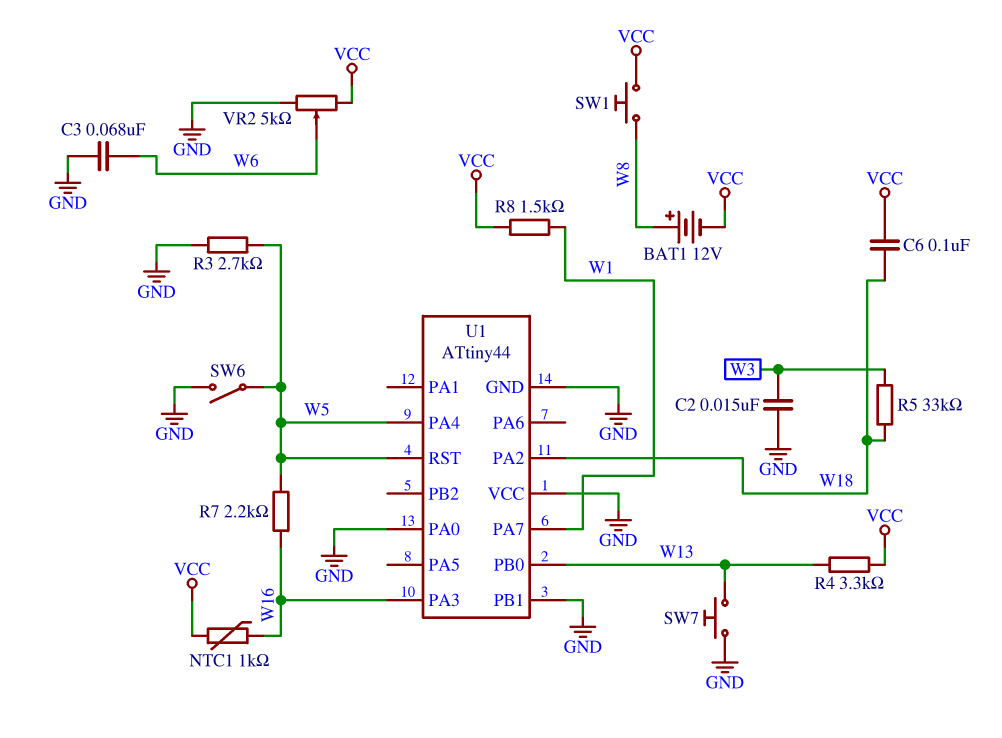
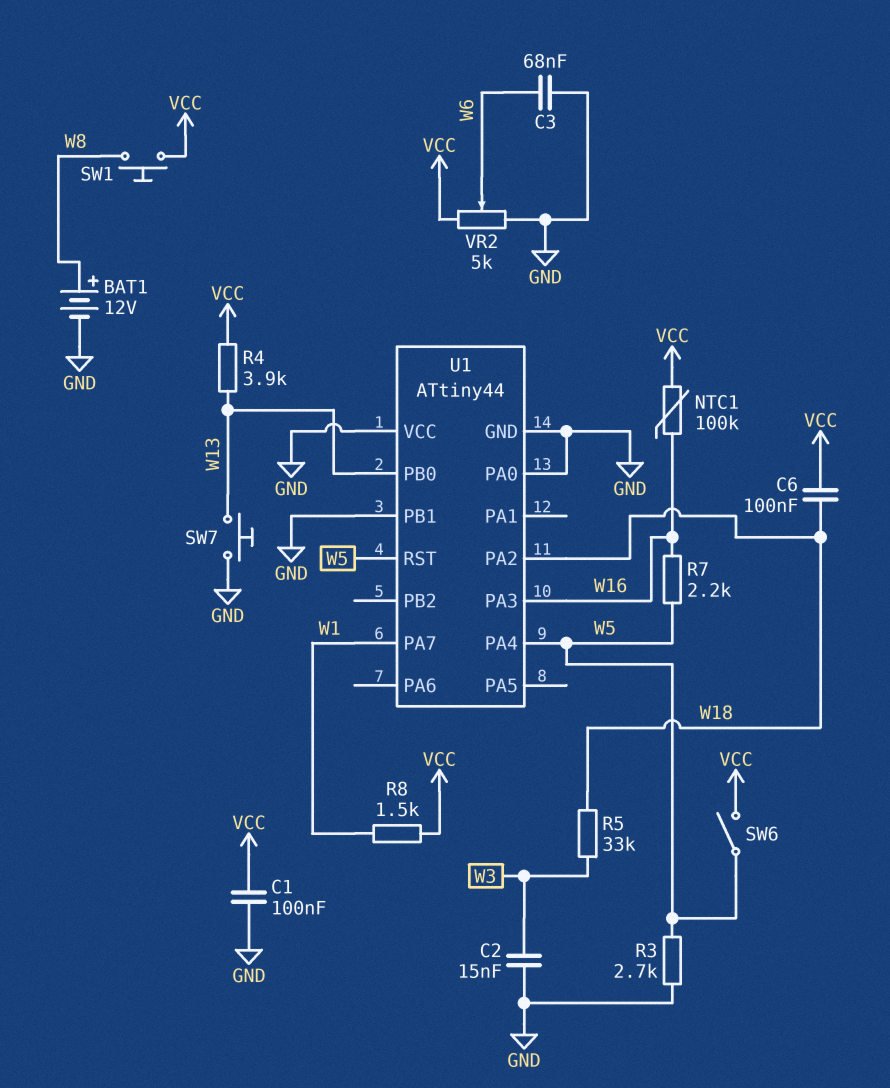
BAT1: 12V (plus W8, minus VCC) -> 12V (plus W8, minus GND)
C1: none -> 100nF (GND, VCC)
NTC1: 1k (VCC, W16) -> 100k (VCC, W16)
R4: 3.3k (VCC, W13) -> 3.9k (VCC, W13)
SW6: switch (GND, W5) -> switch (VCC, W5)

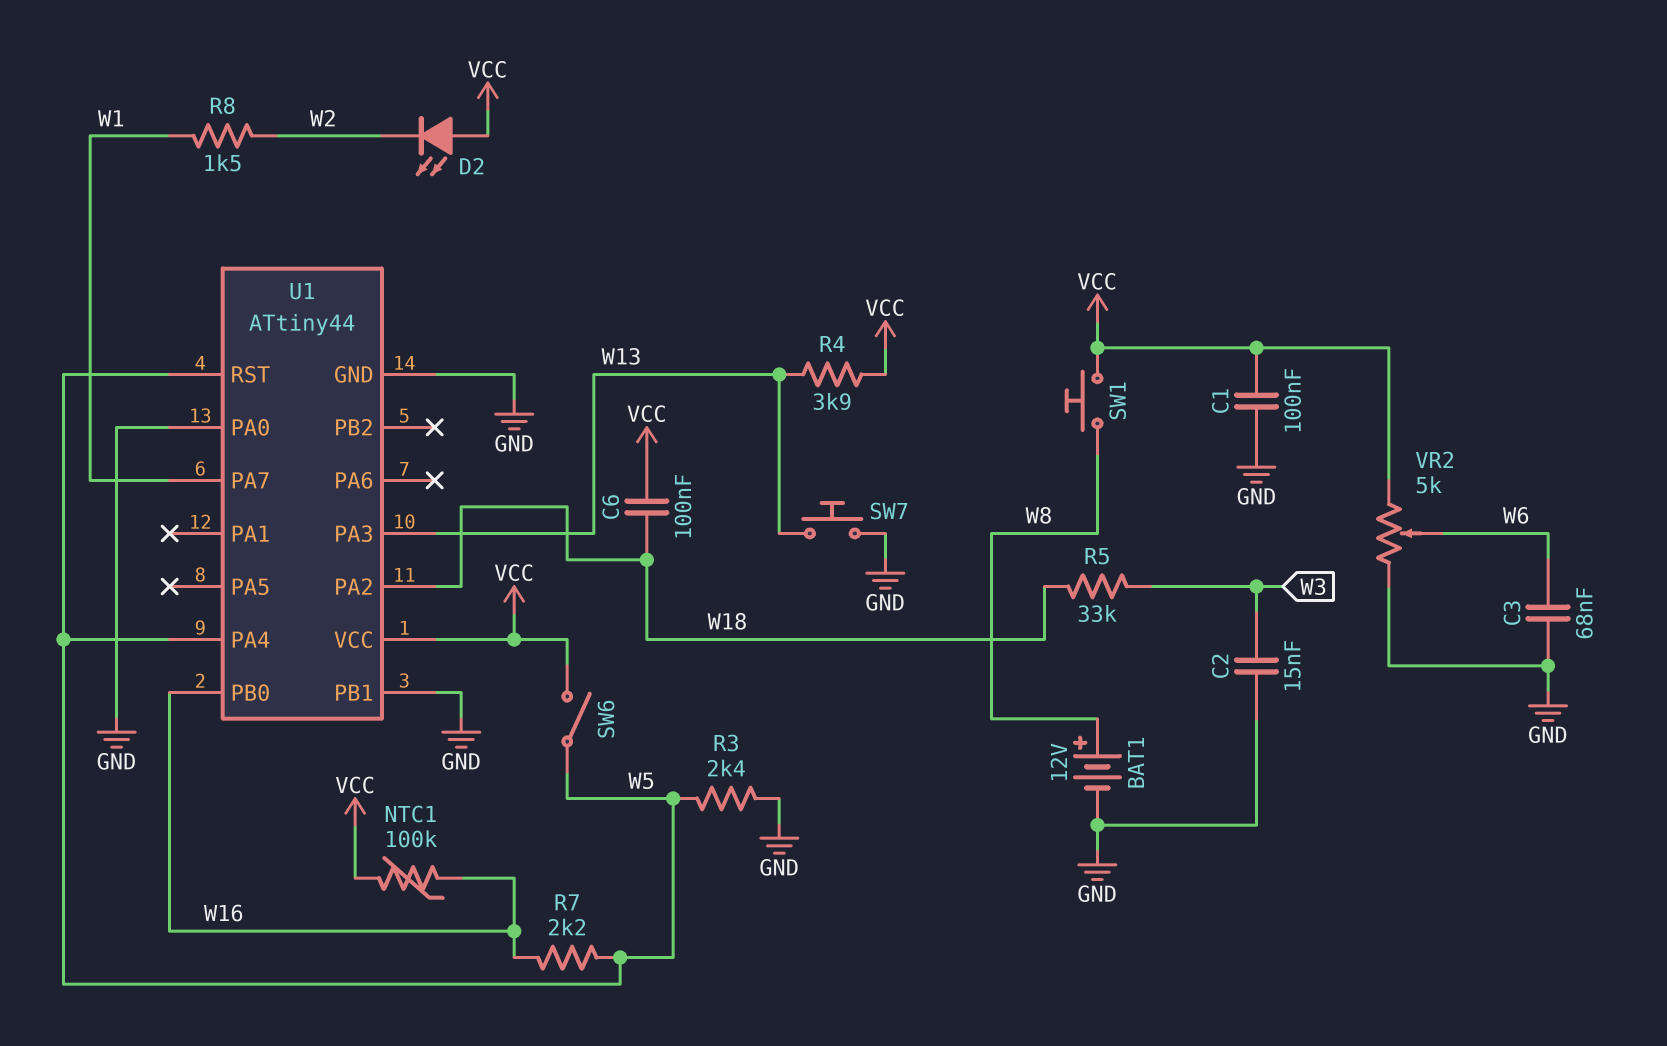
D2: none -> LED (A VCC, K W2)
R3: 2.7k (GND, W5) -> 2.4k (GND, W5)
R8: 1.5k (VCC, W1) -> 1.5k (W1, W2)
U1 pin PA3: W16 -> W13
U1 pin PB0: W13 -> W16
U1 pin VCC: GND -> VCC

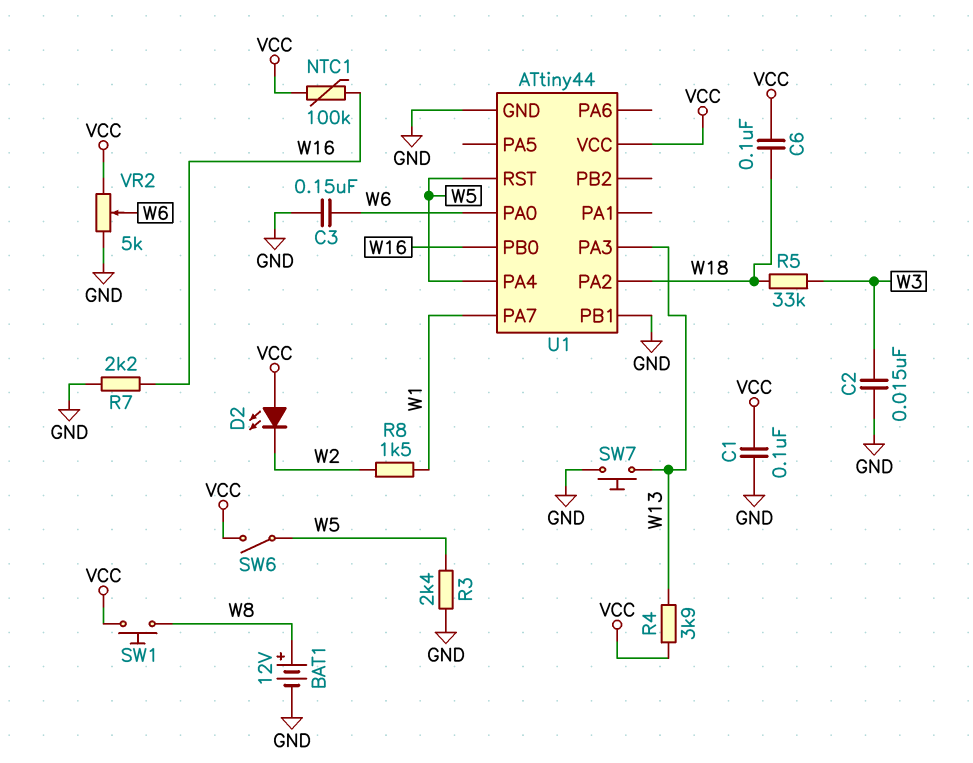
C3: 68nF (GND, W6) -> 150nF (GND, W6)
R7: 2.2k (W5, W16) -> 2.2k (GND, W16)
U1 pin PA0: GND -> W6

